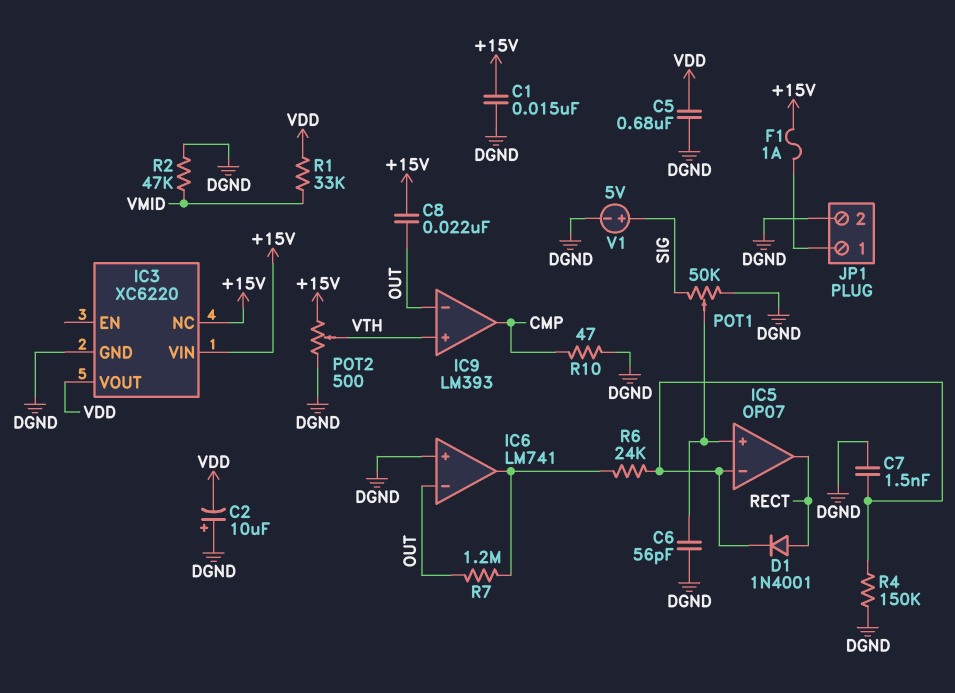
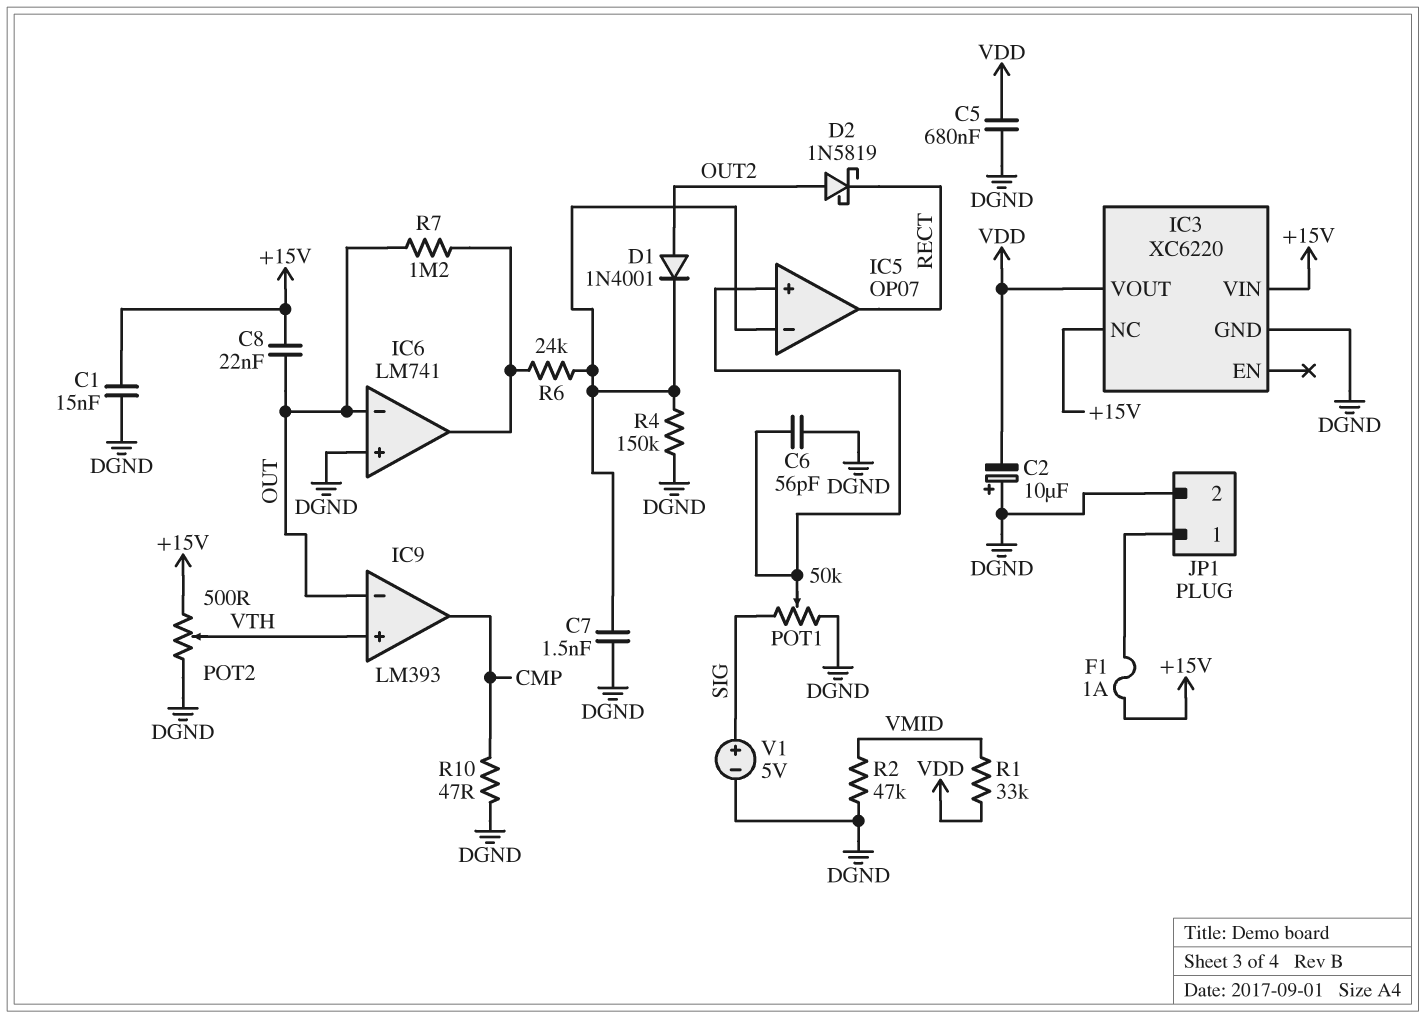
D1: diode 1N4001 (A RECT, K IC5/in-) -> diode 1N4001 (A OUT2, K IC5/in-)
D2: none -> schottky 1N5819 (A OUT2, K RECT)

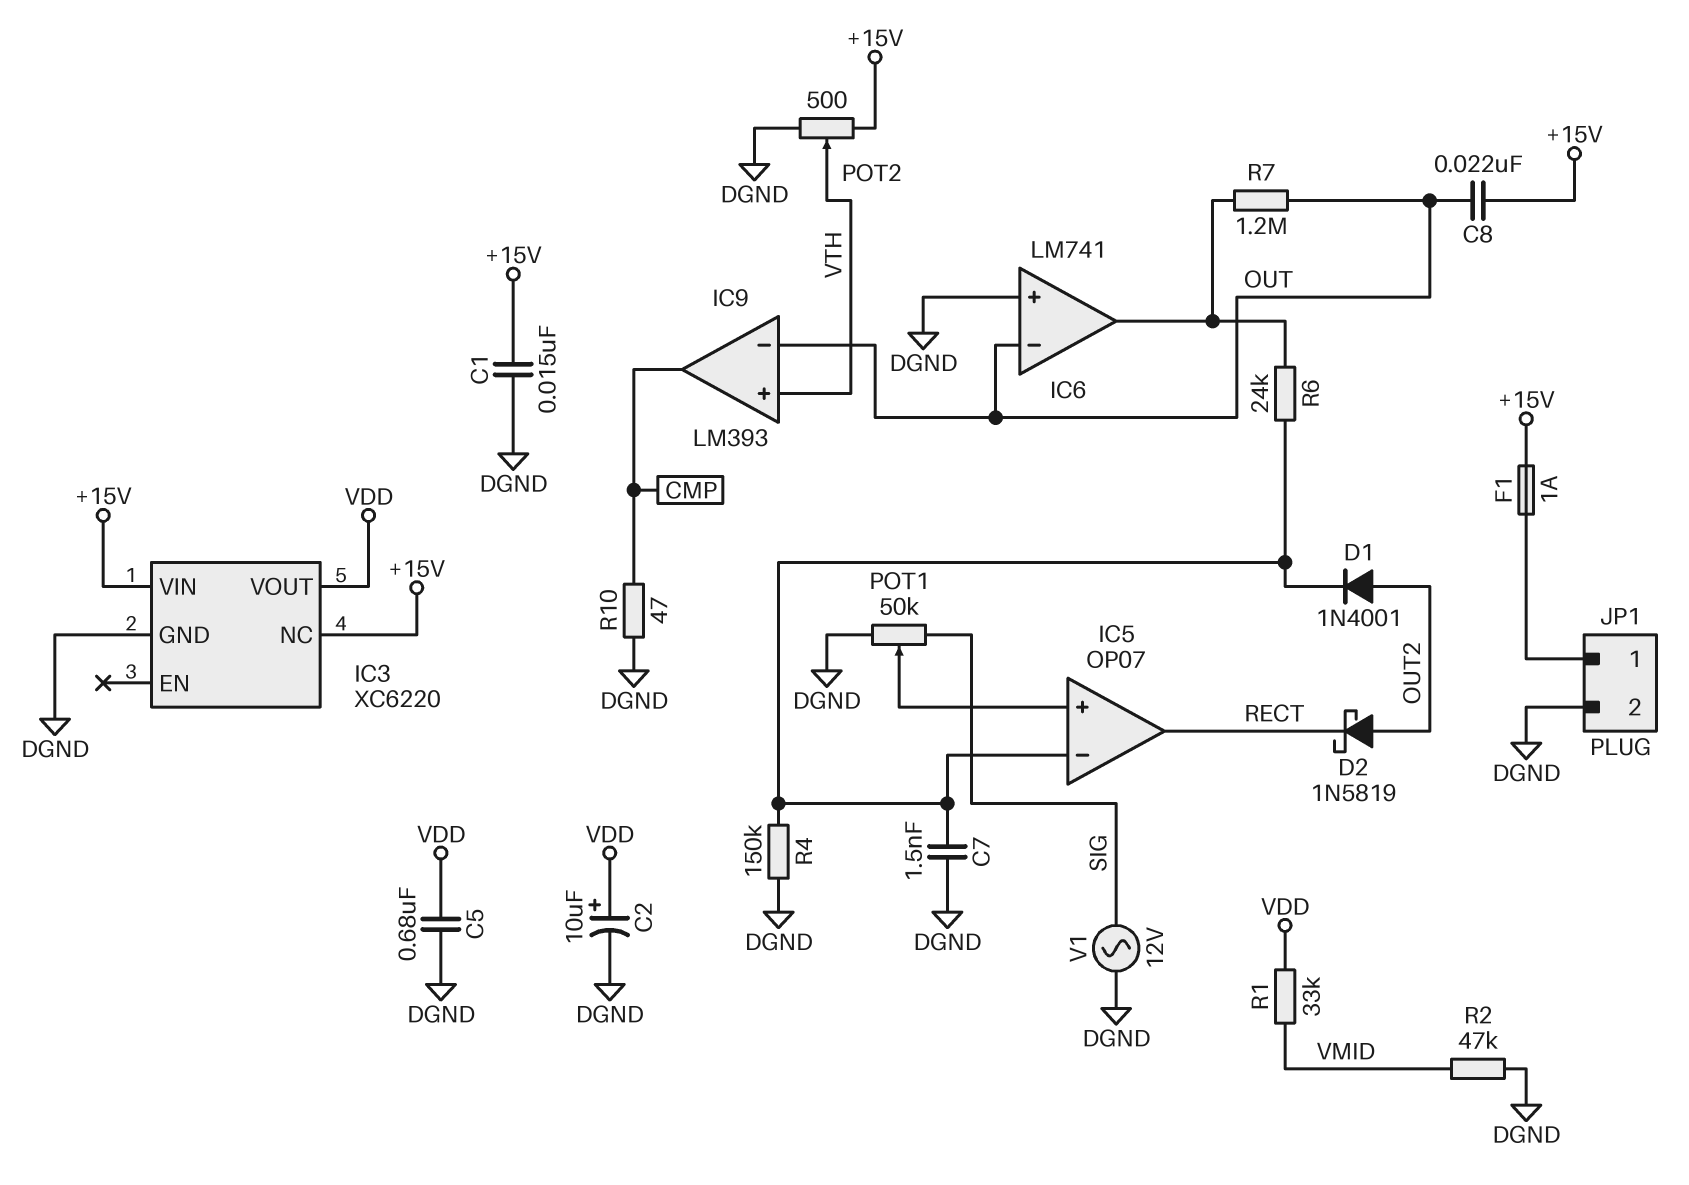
C2: 10uF (plus DGND, minus VDD) -> 10uF (plus VDD, minus DGND)
C6: 56pF (DGND, IC5/in+) -> none
V1: 5V (plus SIG, minus DGND) -> AC 12V (DGND, SIG)

